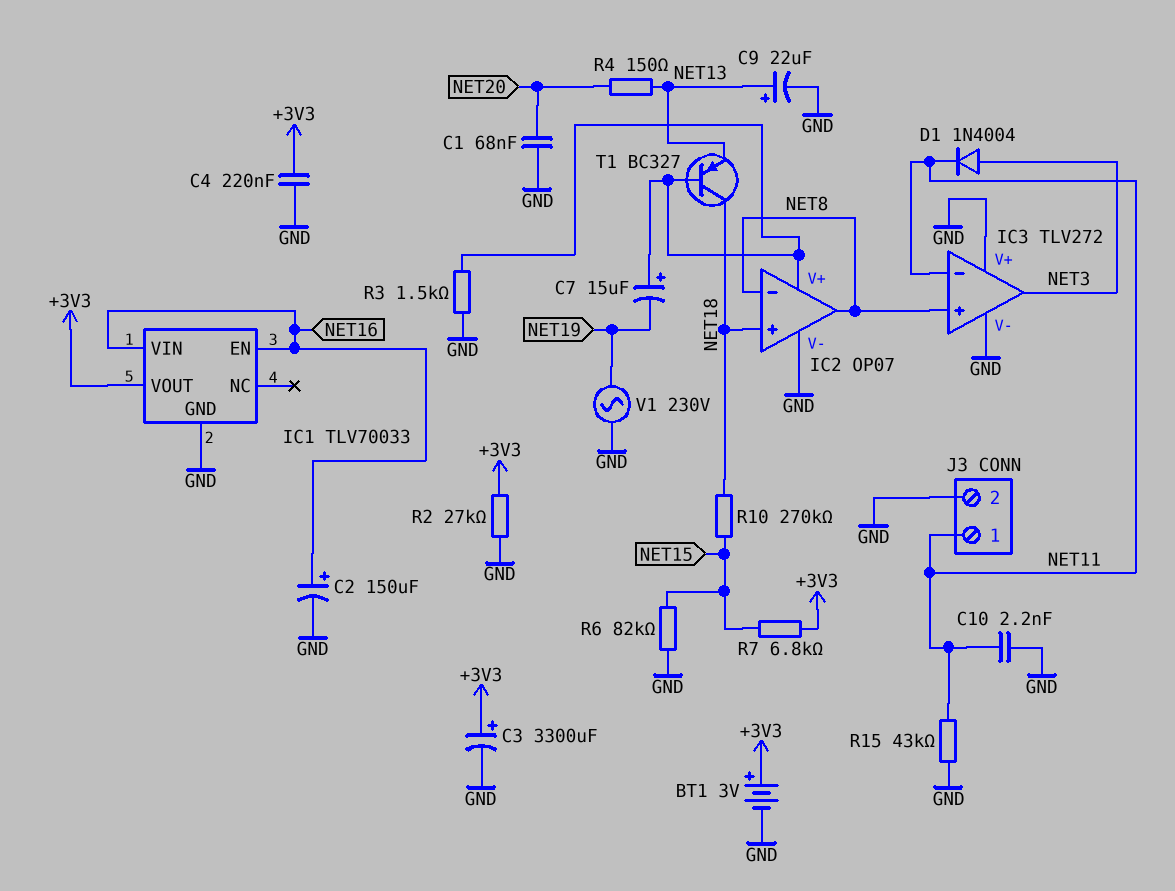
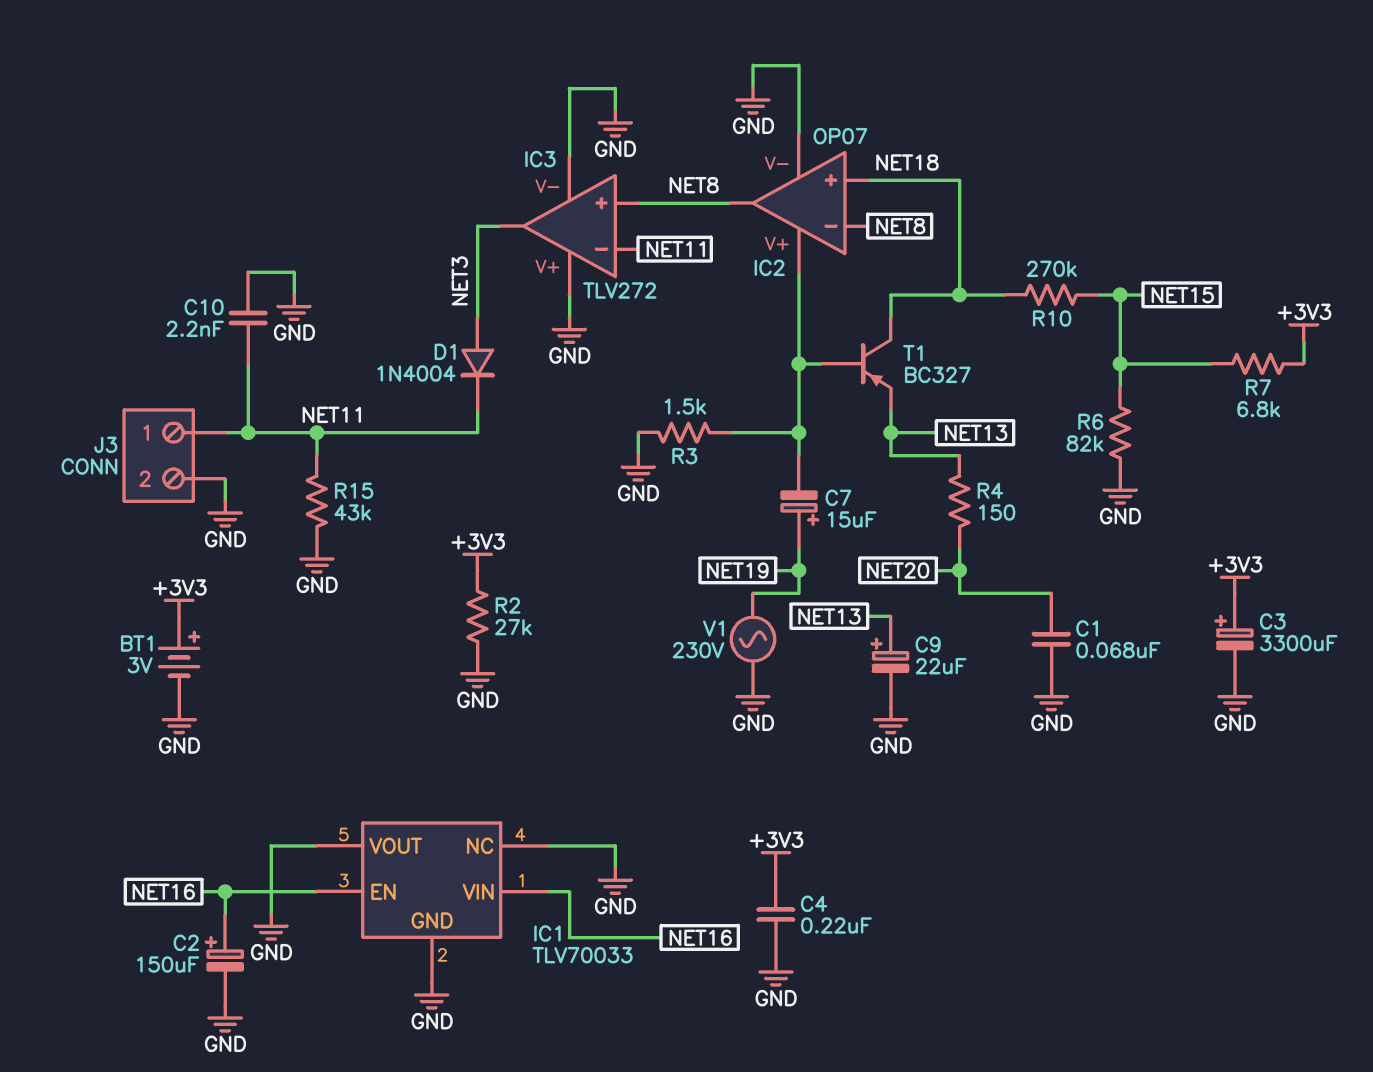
C7: 15uF (plus IC2/V+, minus NET19) -> 15uF (plus NET19, minus IC2/V+)
IC1 pin NC: none -> GND
IC1 pin VOUT: +3V3 -> GND

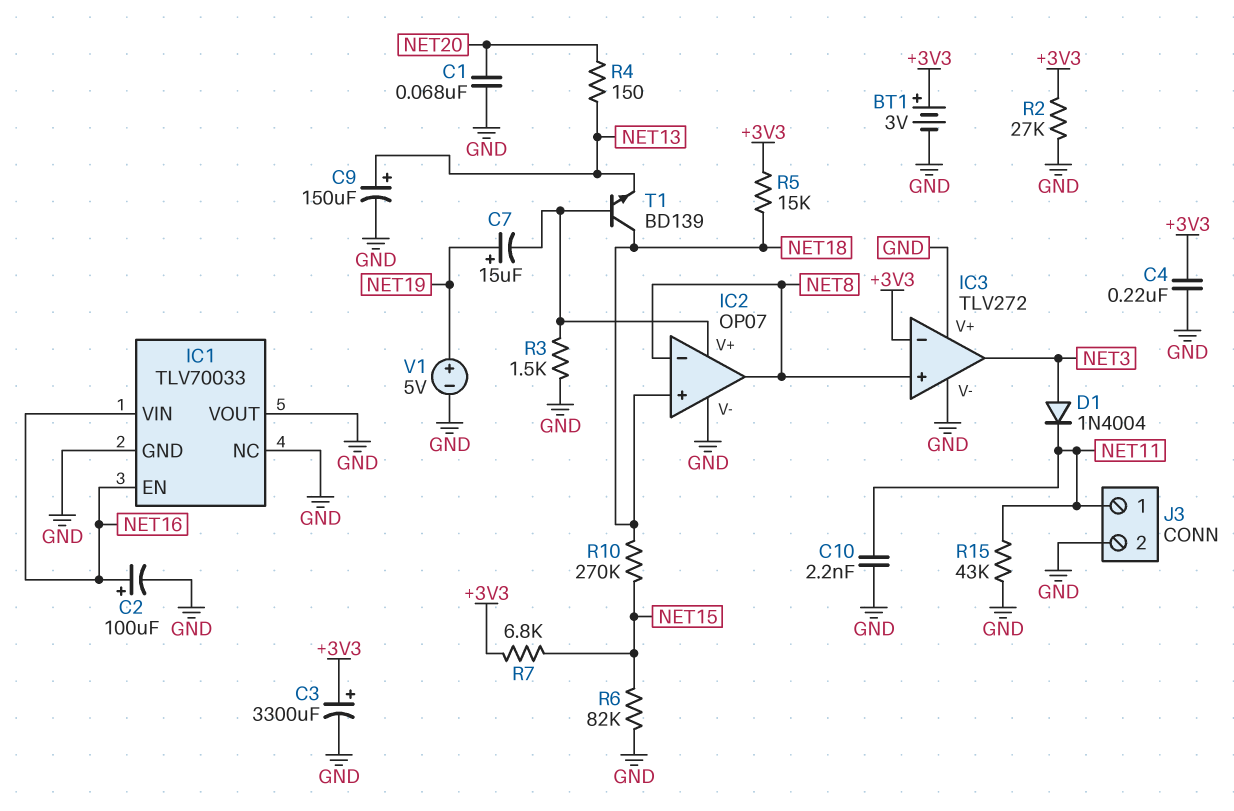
C2: 150uF (plus NET16, minus GND) -> 100uF (plus NET16, minus GND)
C9: 22uF (plus NET13, minus GND) -> 150uF (plus NET13, minus GND)
IC3 pin in-: NET11 -> +3V3
R5: none -> 15k (+3V3, NET18)
T1: PNP BC327 (B IC2/V+, C NET18, E NET13) -> NPN BD139 (B IC2/V+, C NET18, E NET13)
V1: AC 230V (GND, NET19) -> 5V (plus NET19, minus GND)

